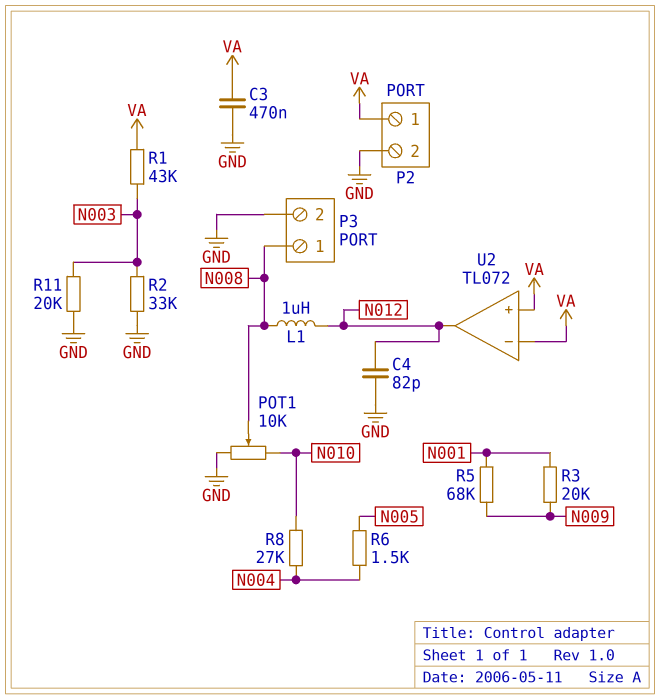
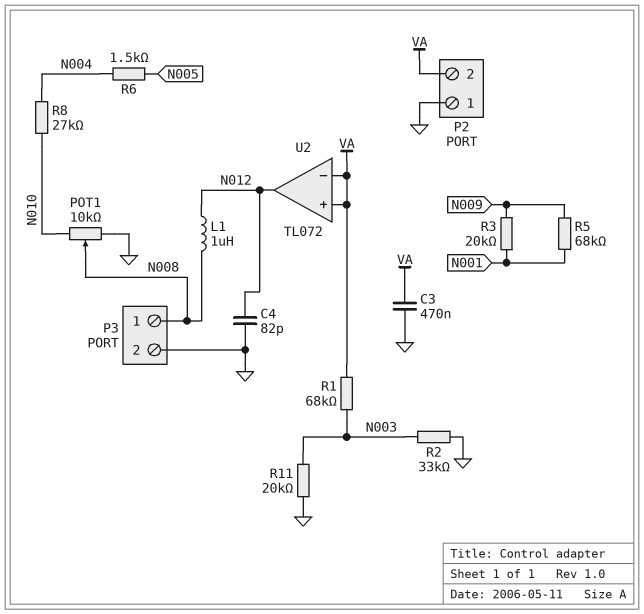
P2 pin 1: VA -> GND
P2 pin 2: GND -> VA
R1: 43k (N003, VA) -> 68k (N003, VA)

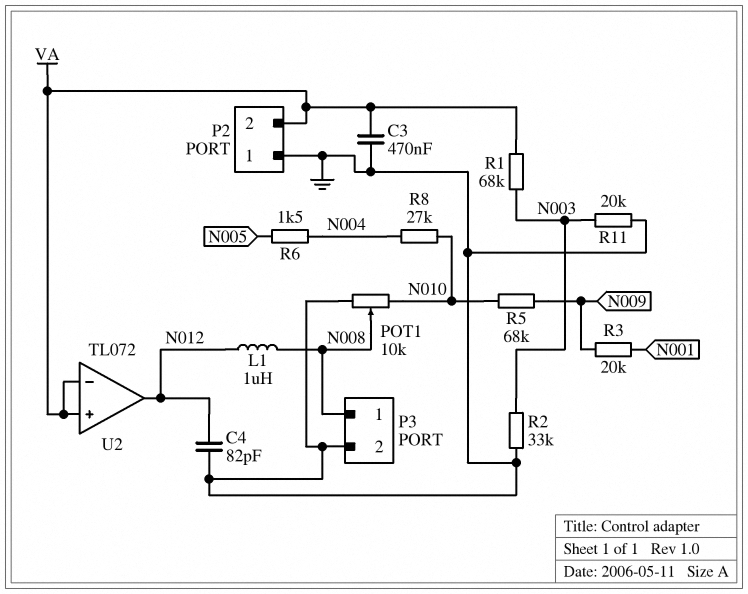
R5: 68k (N001, N009) -> 68k (N009, N010)

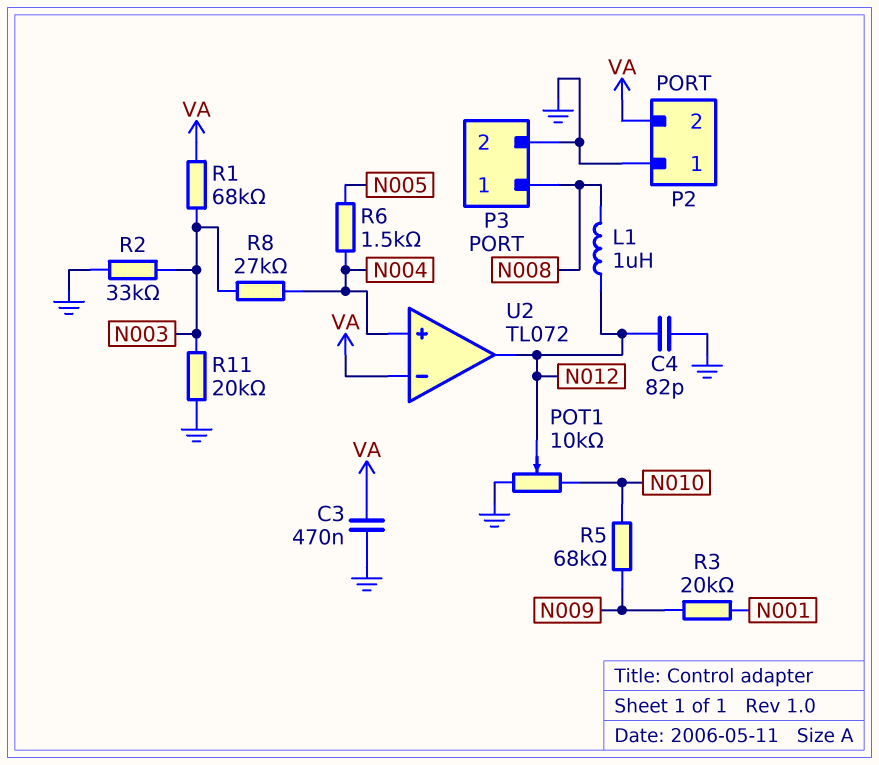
POT1: 10k (GND, N010, wiper N008) -> 10k (GND, N010, wiper N012)
R8: 27k (N004, N010) -> 27k (N003, N004)
U2 pin in+: VA -> N004

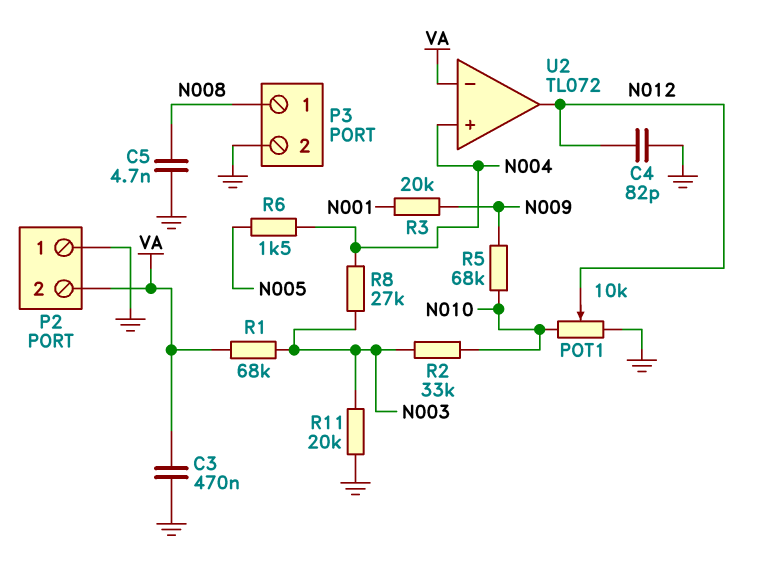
C5: none -> 4.7nF (GND, N008)
L1: 1uH (N008, N012) -> none
R2: 33k (GND, N003) -> 33k (N003, N010)

